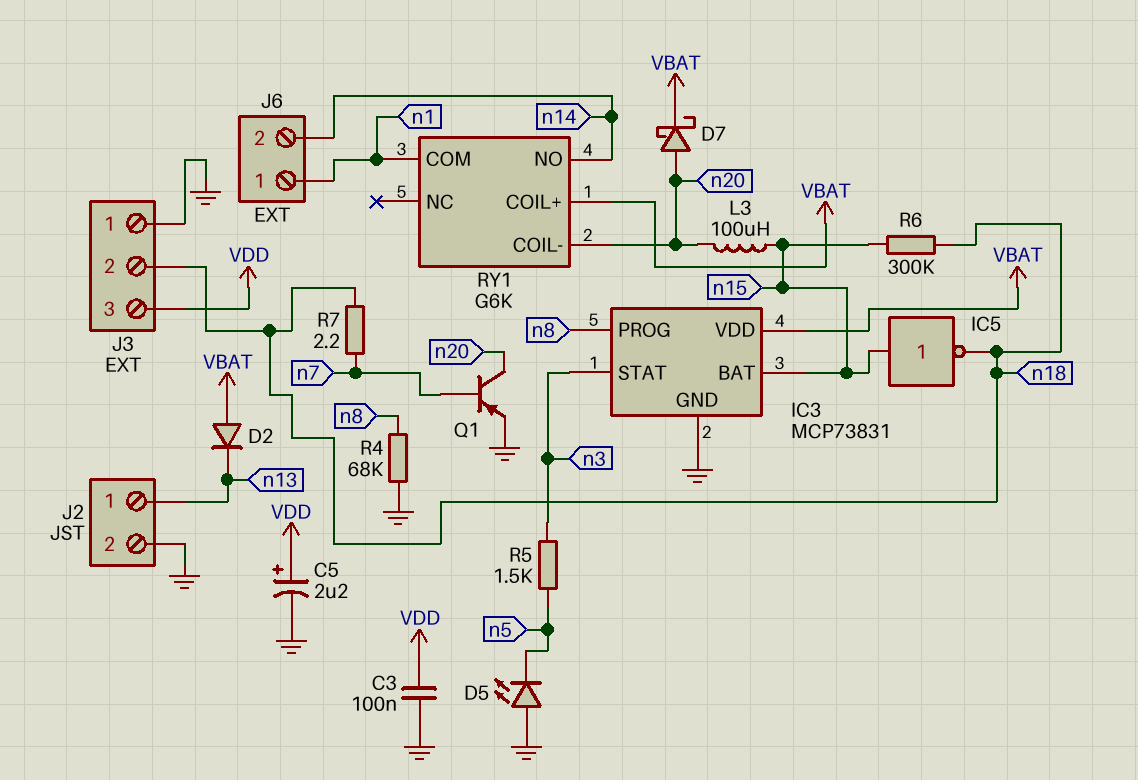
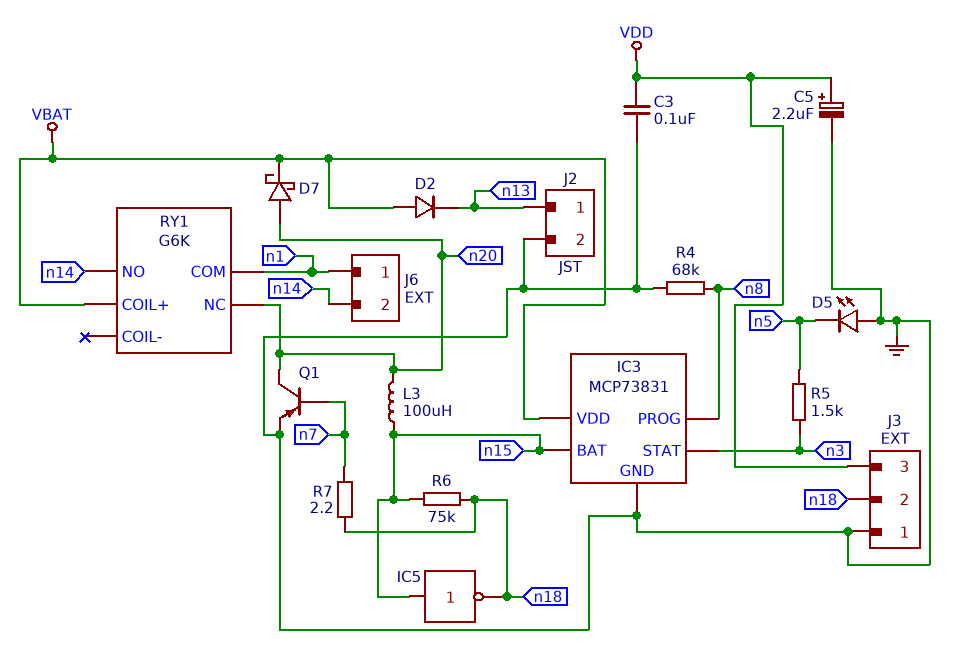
R6: 300k (n15, n18) -> 75k (n15, n18)
RY1 pin COIL-: n20 -> none
RY1 pin NC: none -> n20

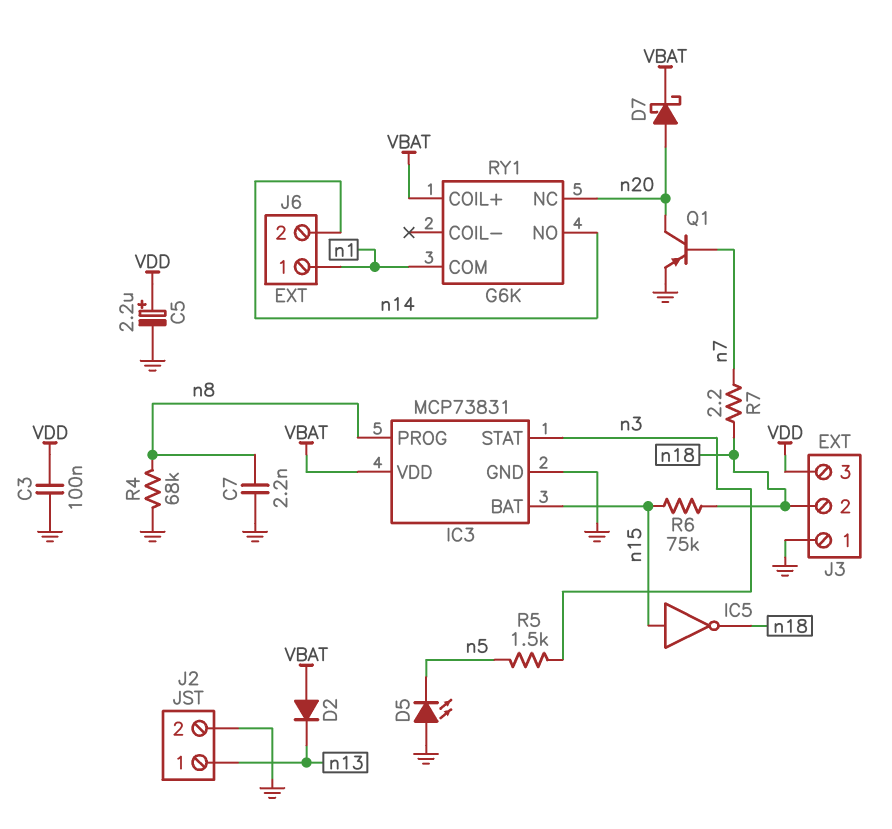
C7: none -> 2.2nF (GND, n8)
L3: 100uH (n15, n20) -> none

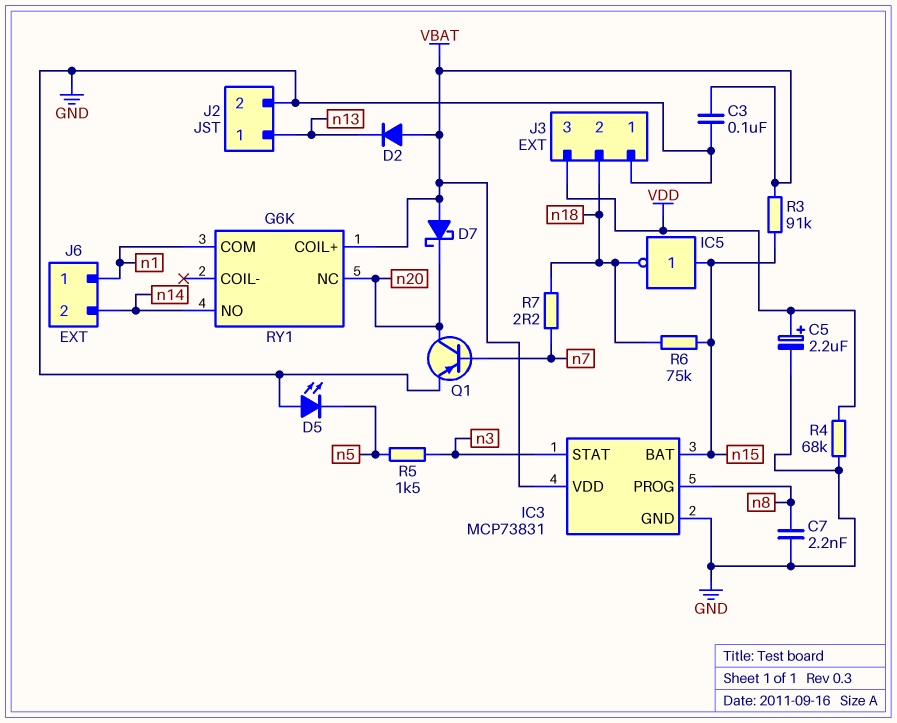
C3: 100nF (GND, VDD) -> 100nF (GND, VBAT)
D7: schottky (A n20, K VBAT) -> schottky (A VBAT, K n20)
R3: none -> 91k (VBAT, n15)
R4: 68k (GND, n8) -> 68k (GND, VDD)

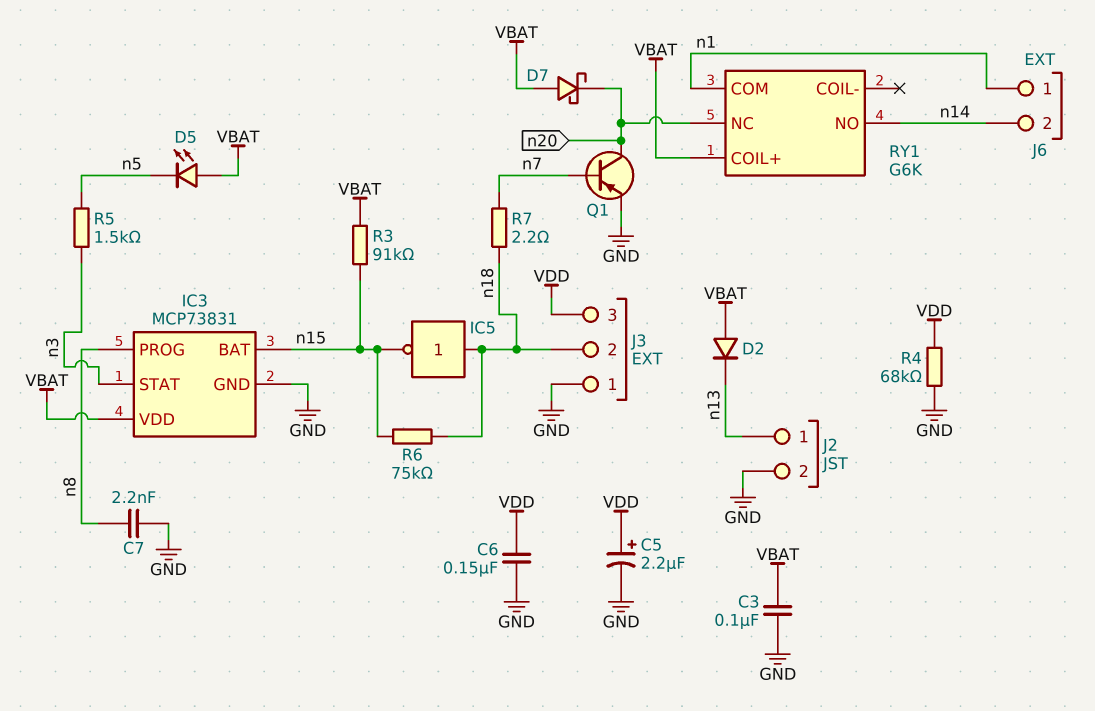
C6: none -> 150nF (GND, VDD)
D5: LED (A GND, K n5) -> LED (A VBAT, K n5)
IC5: NOT (in n15, out n18) -> NOT (in n18, out n15)

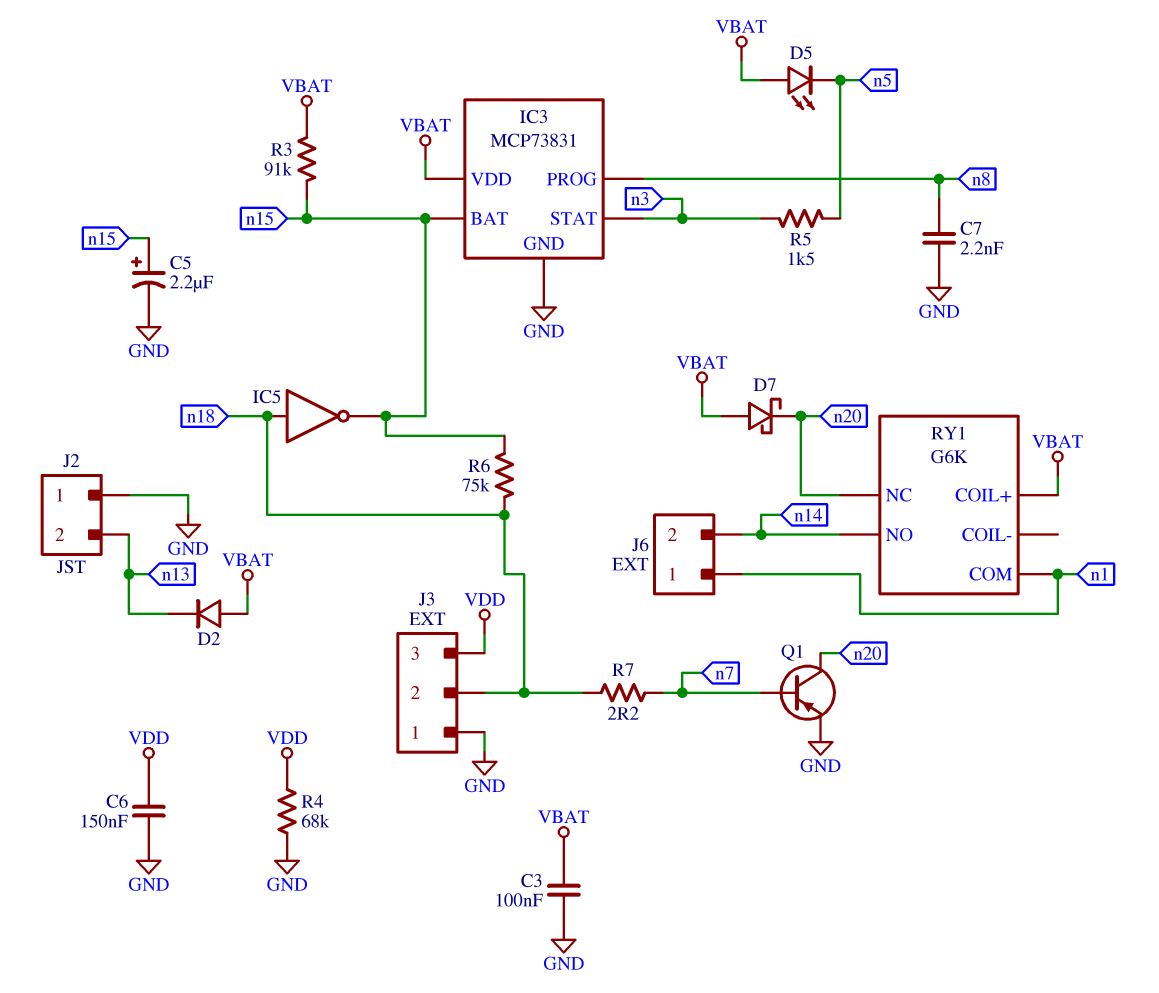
C5: 2.2uF (plus VDD, minus GND) -> 2.2uF (plus n15, minus GND)
J2 pin 1: n13 -> GND
J2 pin 2: GND -> n13

